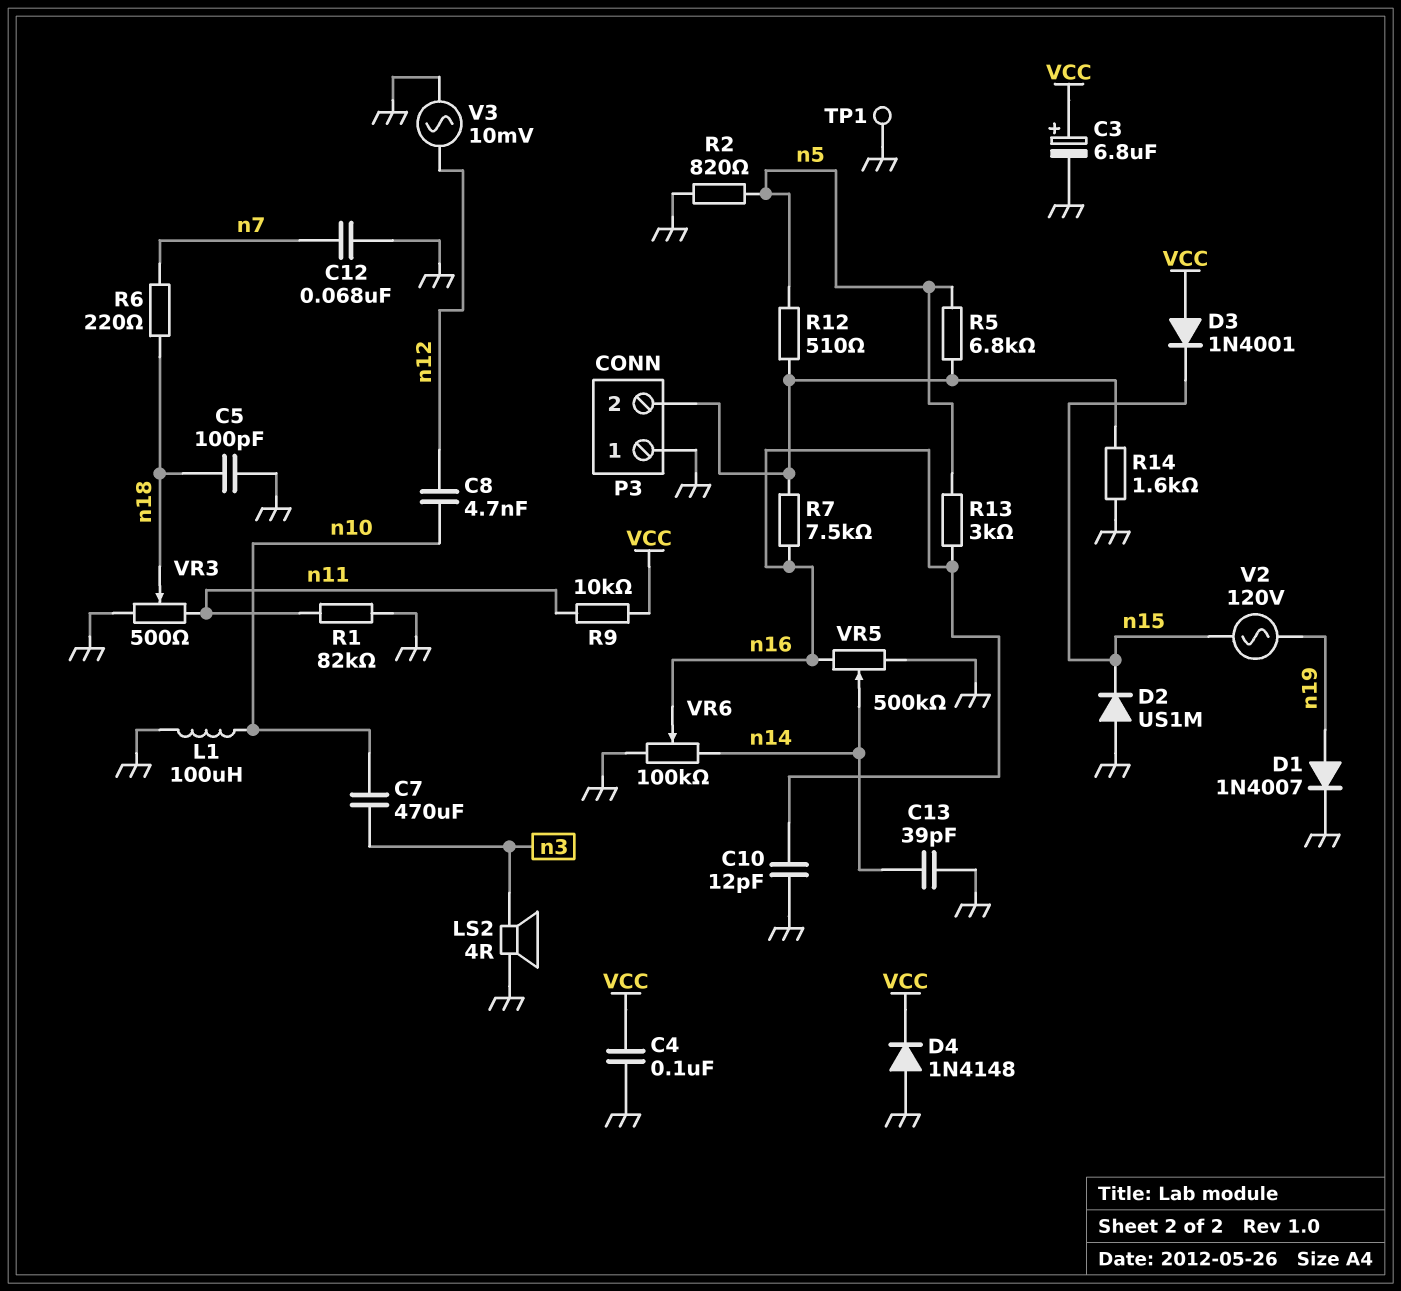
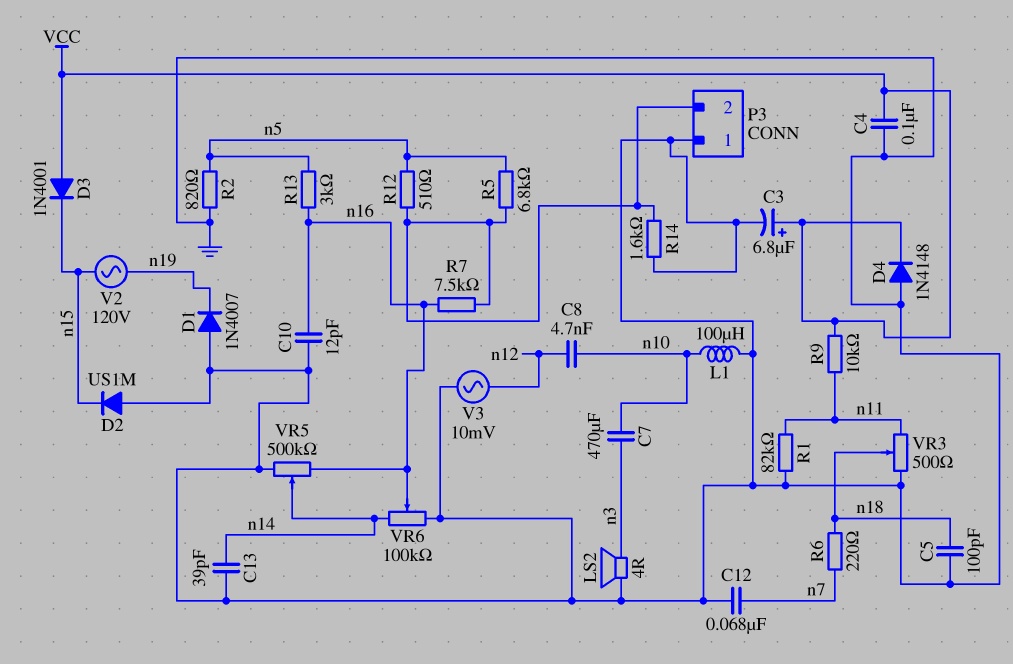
D1: diode 1N4007 (A n19, K GND) -> diode 1N4007 (A GND, K n19)
TP1: test point (GND) -> none

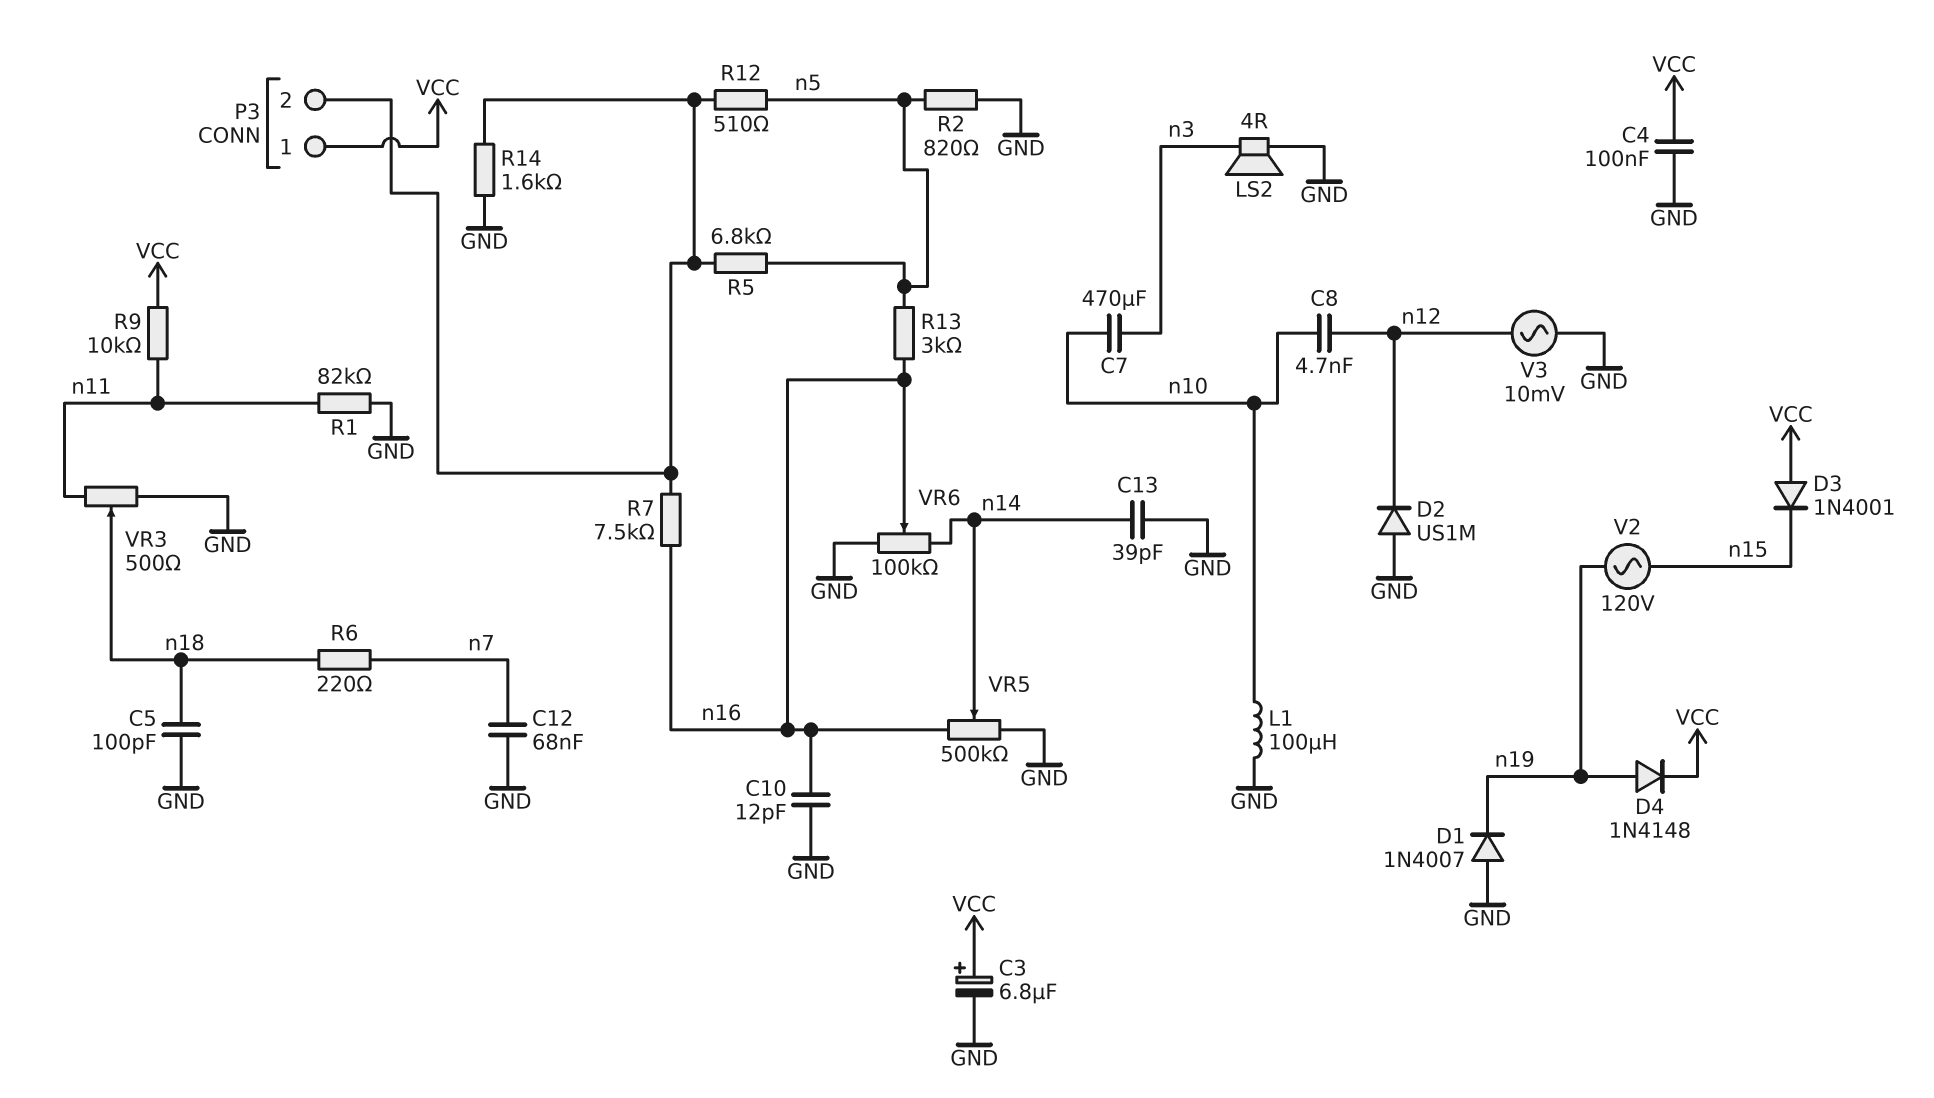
D2: diode US1M (A GND, K n15) -> diode US1M (A GND, K n12)
D4: diode 1N4148 (A GND, K VCC) -> diode 1N4148 (A n19, K VCC)
P3 pin 1: GND -> VCC

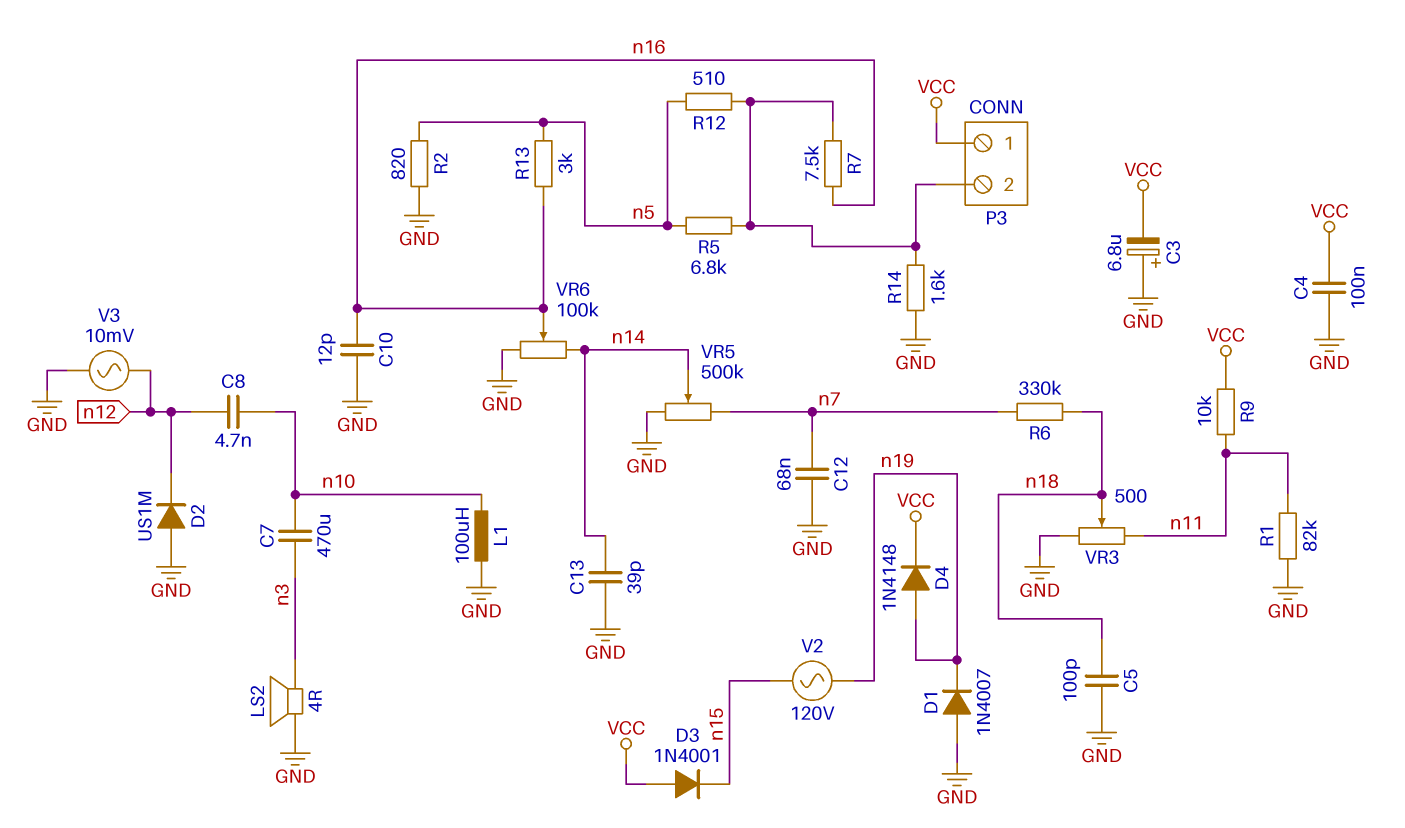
C3: 6.8uF (plus VCC, minus GND) -> 6.8uF (plus GND, minus VCC)
R6: 220 (n7, n18) -> 330k (n7, n18)
VR5: 500k (GND, n16, wiper n14) -> 500k (GND, n7, wiper n14)

